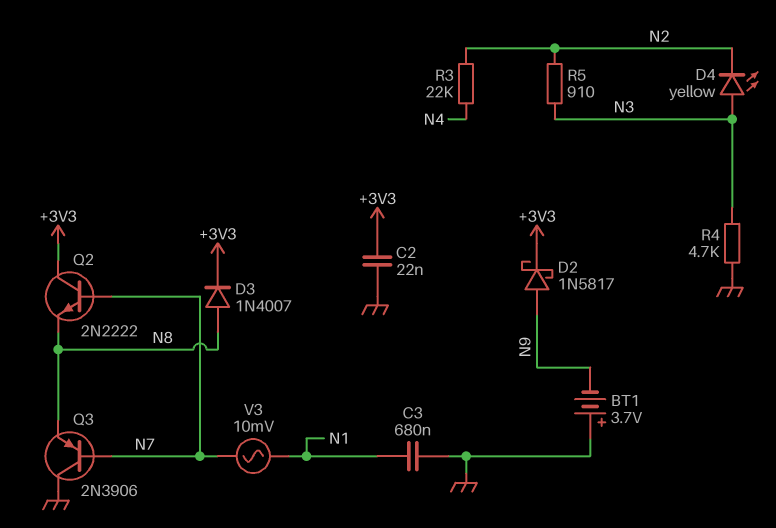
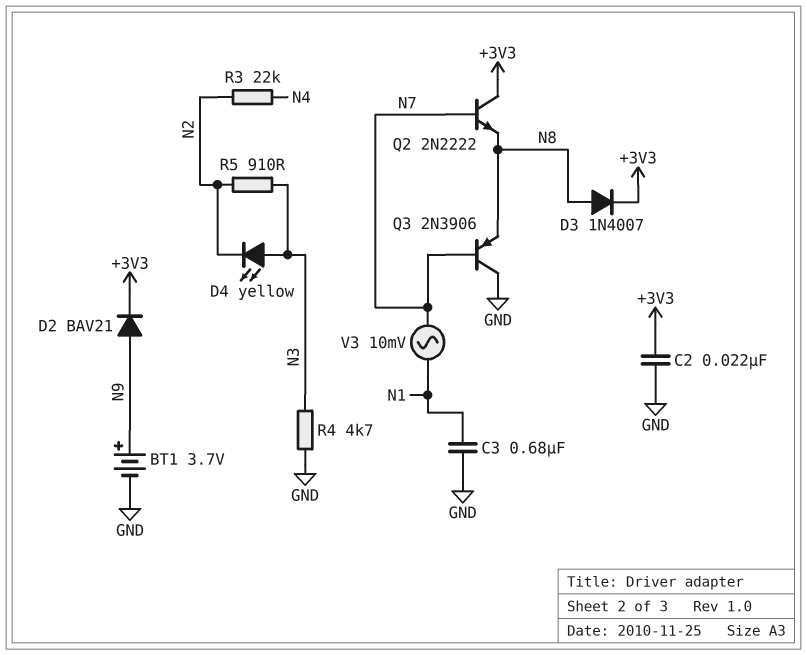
BT1: 3.7V (plus GND, minus N9) -> 3.7V (plus N9, minus GND)
D2: schottky 1N5817 (A N9, K +3V3) -> diode BAV21 (A N9, K +3V3)

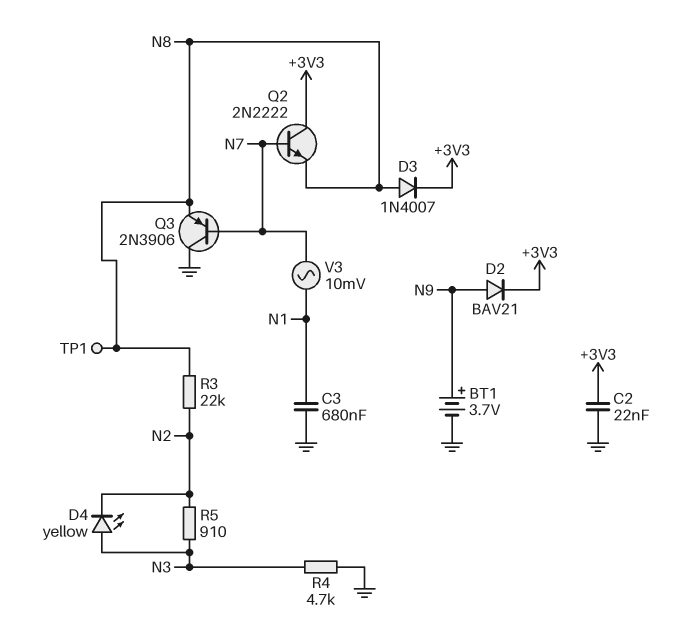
R3: 22k (N2, N4) -> 22k (N2, N8)
TP1: none -> test point (N8)

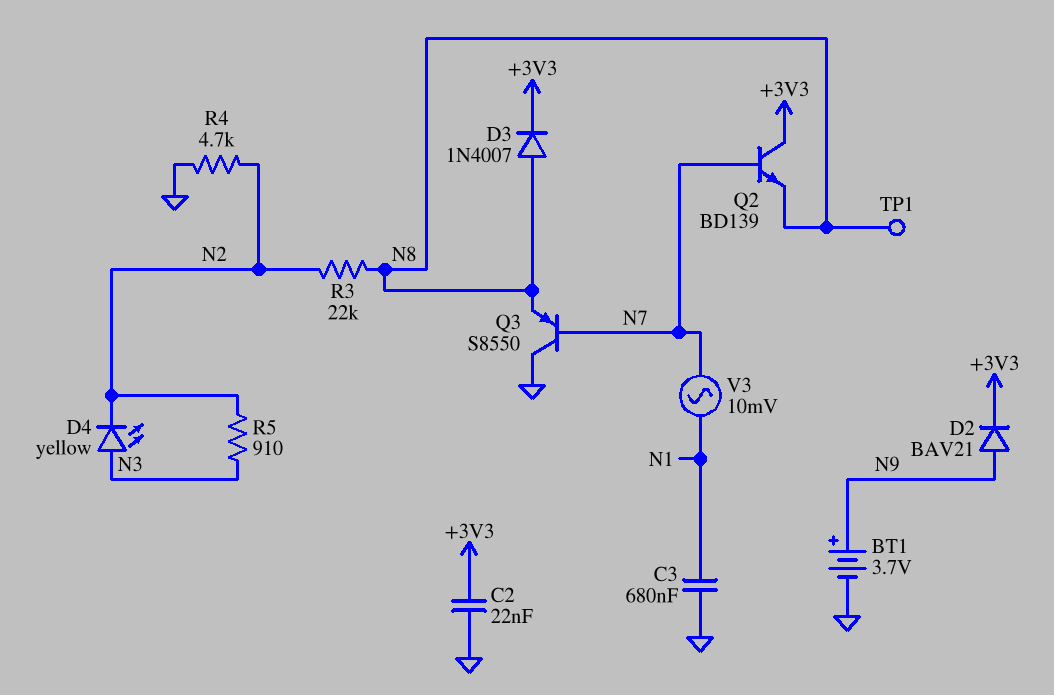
Q2: NPN 2N2222 (B N7, C +3V3, E N8) -> NPN BD139 (B N7, C +3V3, E N8)
Q3: PNP 2N3906 (B N7, C GND, E N8) -> PNP S8550 (B N7, C GND, E N8)
R4: 4.7k (GND, N3) -> 4.7k (GND, N2)

